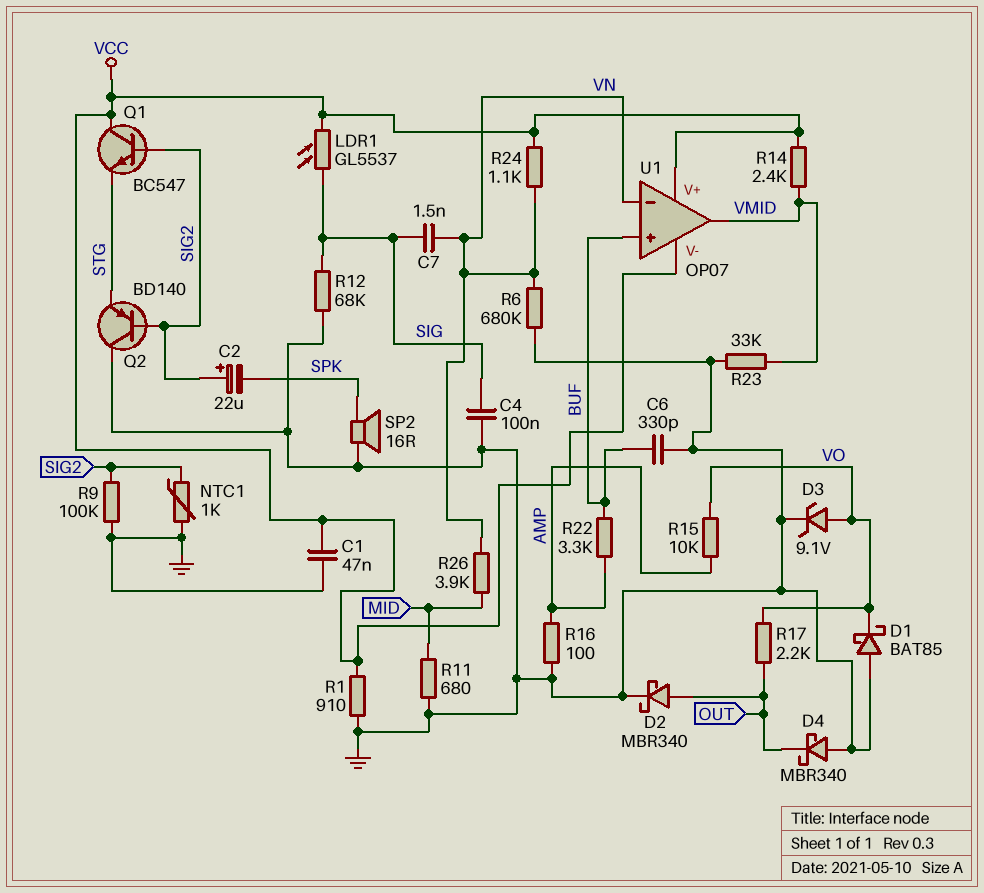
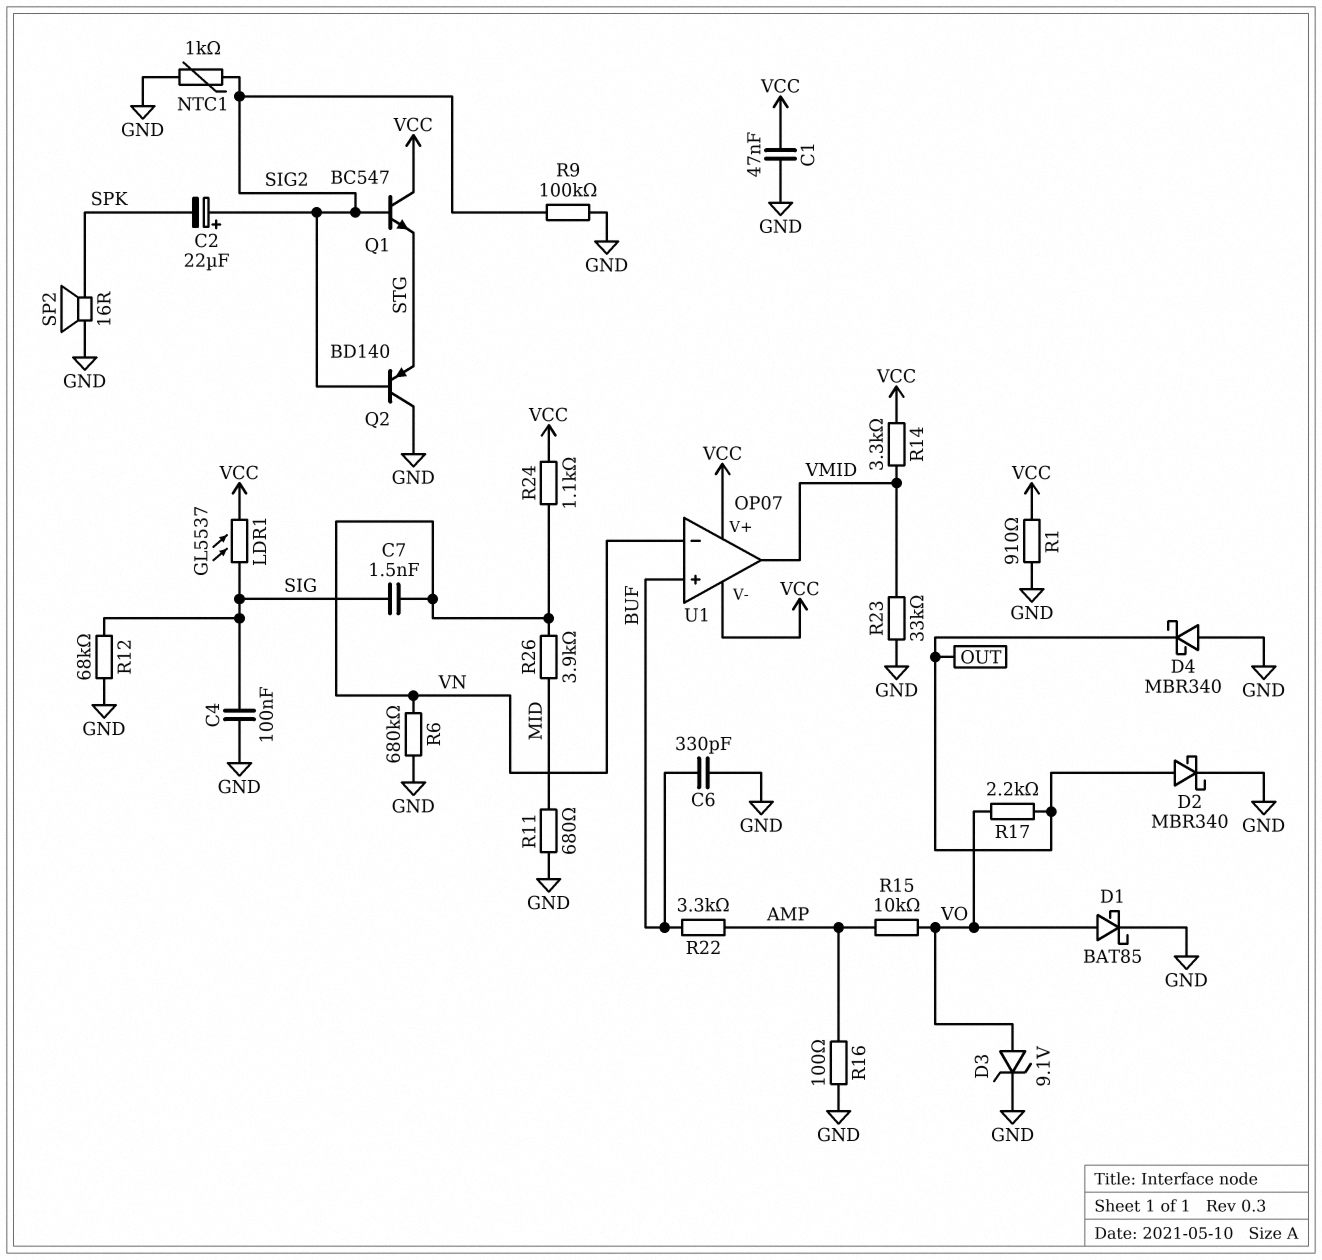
D1: schottky BAT85 (A GND, K VO) -> schottky BAT85 (A VO, K GND)
R14: 2.4k (VCC, VMID) -> 3.3k (VCC, VMID)

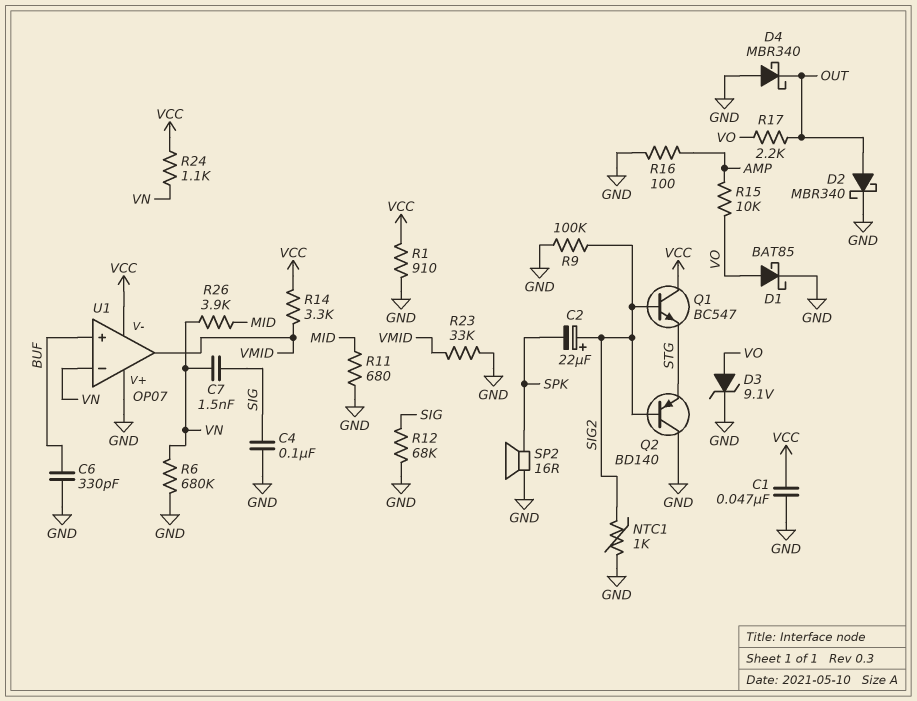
LDR1: GL5537 (SIG, VCC) -> none
R22: 3.3k (AMP, BUF) -> none
U1 pin V+: VCC -> GND

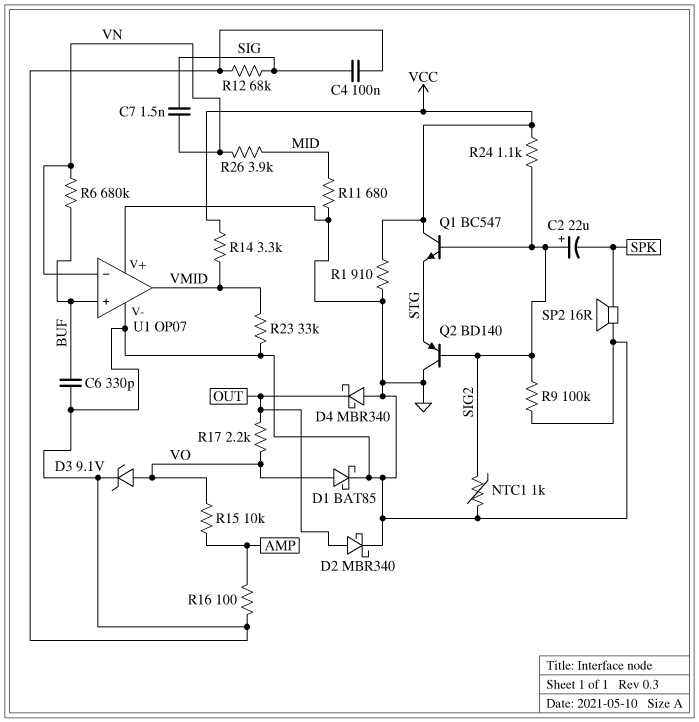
C1: 47nF (GND, VCC) -> none
R6: 680k (GND, VN) -> 680k (BUF, VN)
R24: 1.1k (VCC, VN) -> 1.1k (SIG2, VCC)
U1 pin V-: VCC -> GND

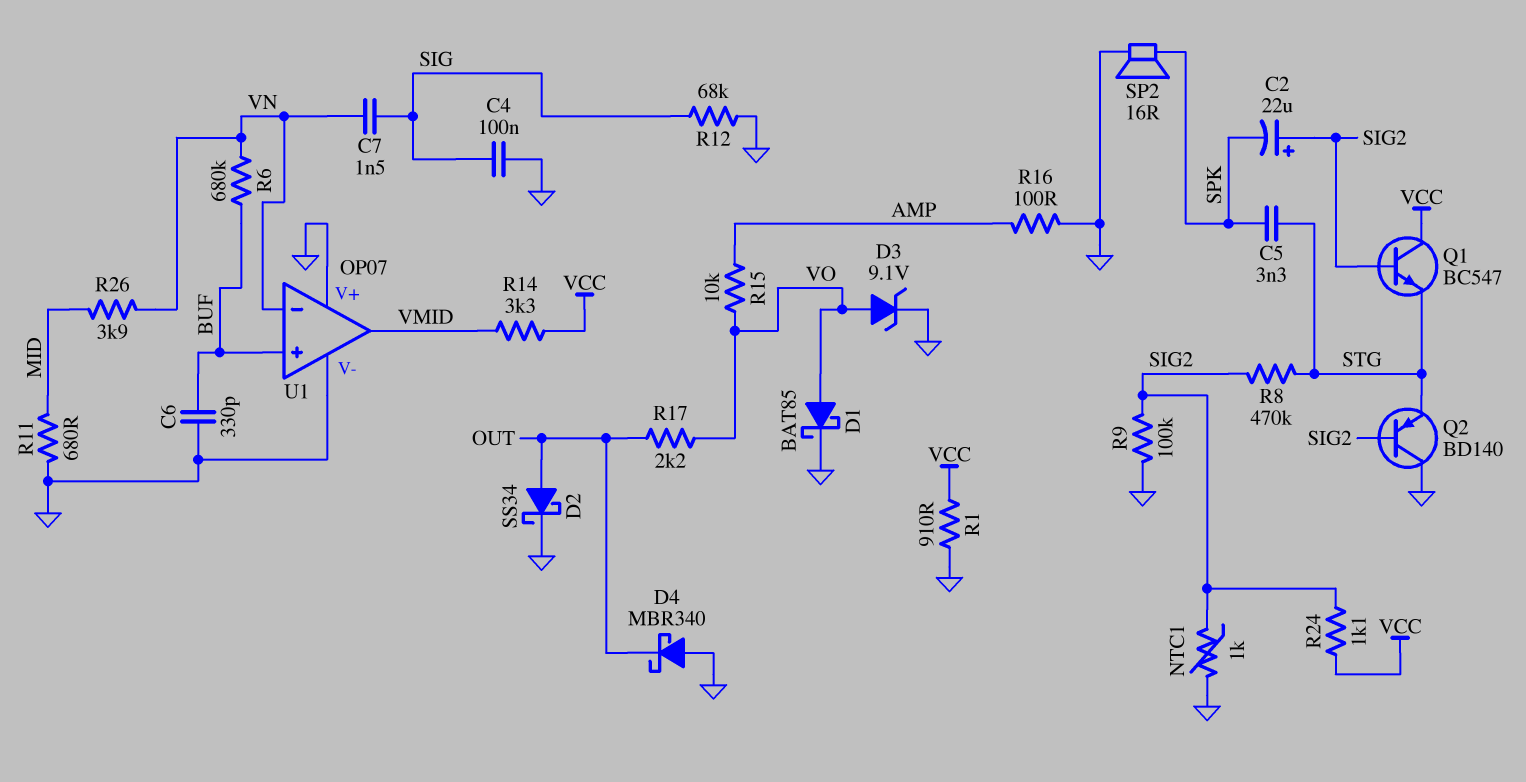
C5: none -> 3.3nF (SPK, STG)
D2: schottky MBR340 (A OUT, K GND) -> schottky SS34 (A OUT, K GND)
R8: none -> 470k (SIG2, STG)
R23: 33k (GND, VMID) -> none

